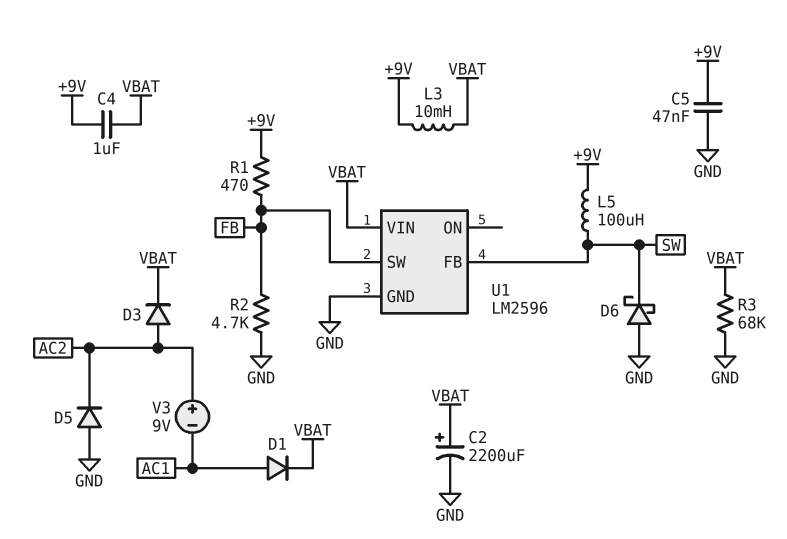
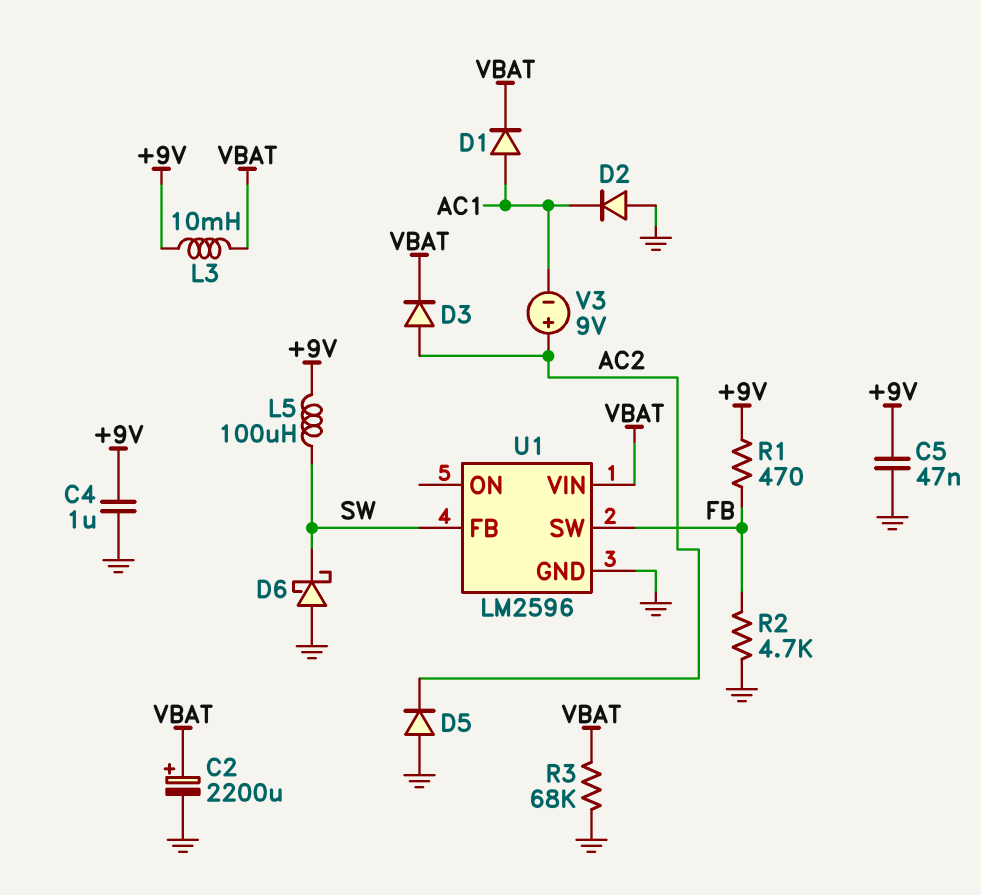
C4: 1uF (+9V, VBAT) -> 1uF (+9V, GND)
D2: none -> diode (A GND, K AC1)

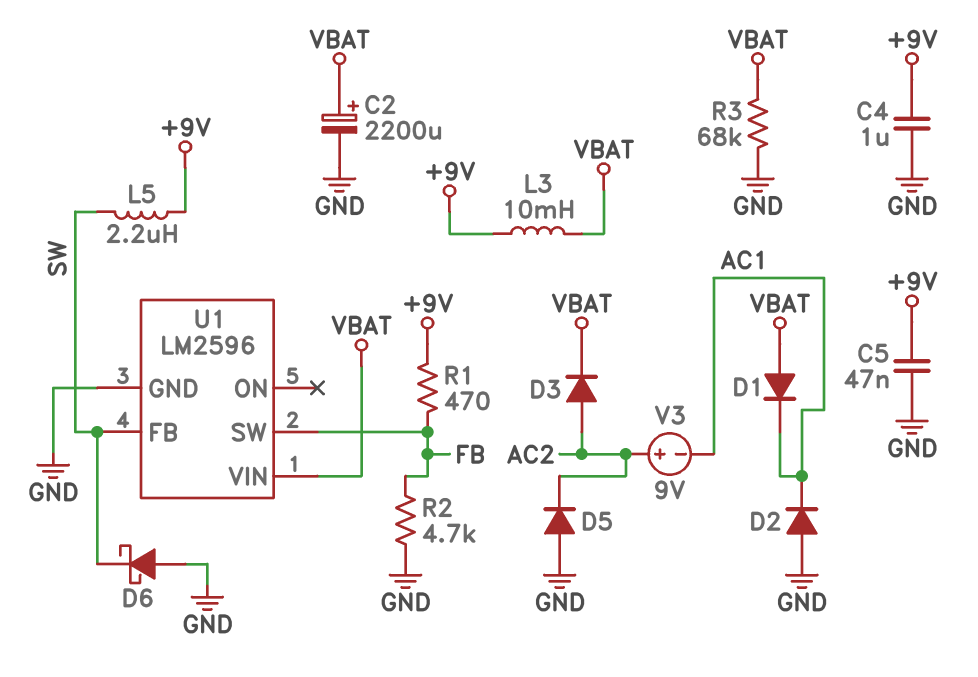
D1: diode (A AC1, K VBAT) -> diode (A VBAT, K AC1)
L5: 100uH (+9V, SW) -> 2.2uH (+9V, SW)

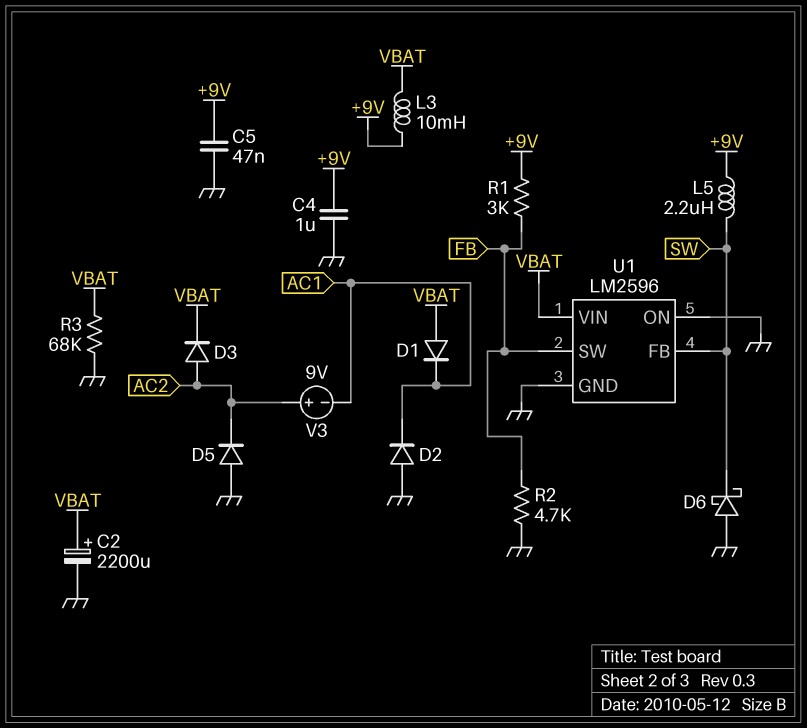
R1: 470 (+9V, FB) -> 3k (+9V, FB)
U1 pin ON: none -> GND

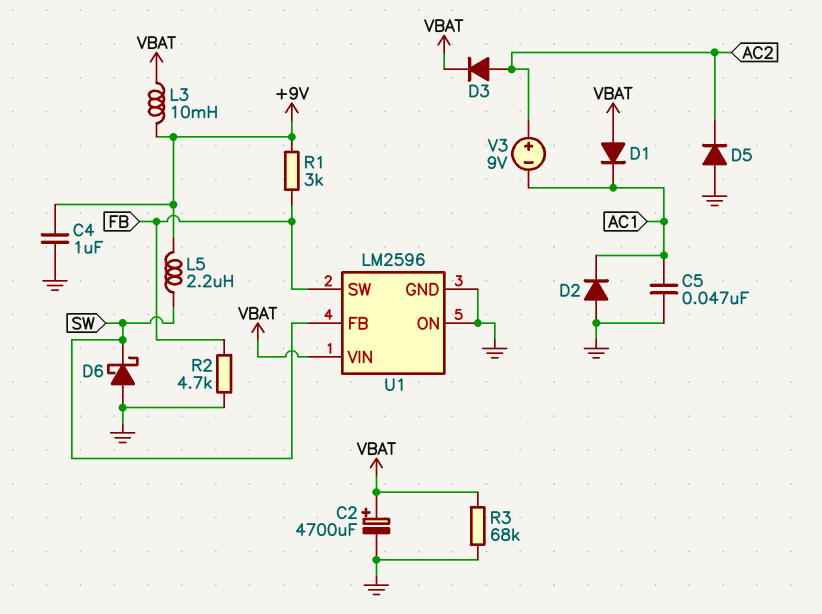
C2: 2200uF (plus VBAT, minus GND) -> 4700uF (plus VBAT, minus GND)
C5: 47nF (+9V, GND) -> 47nF (AC1, GND)

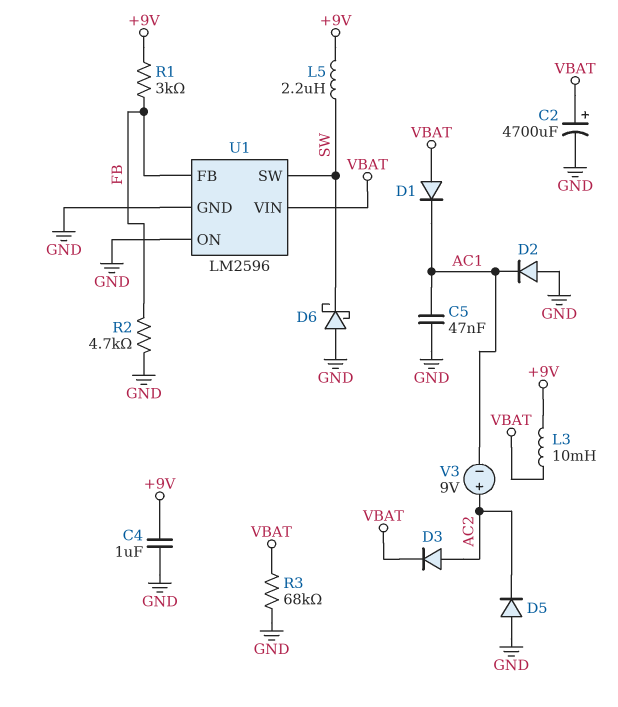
U1 pin FB: SW -> FB
U1 pin SW: FB -> SW

